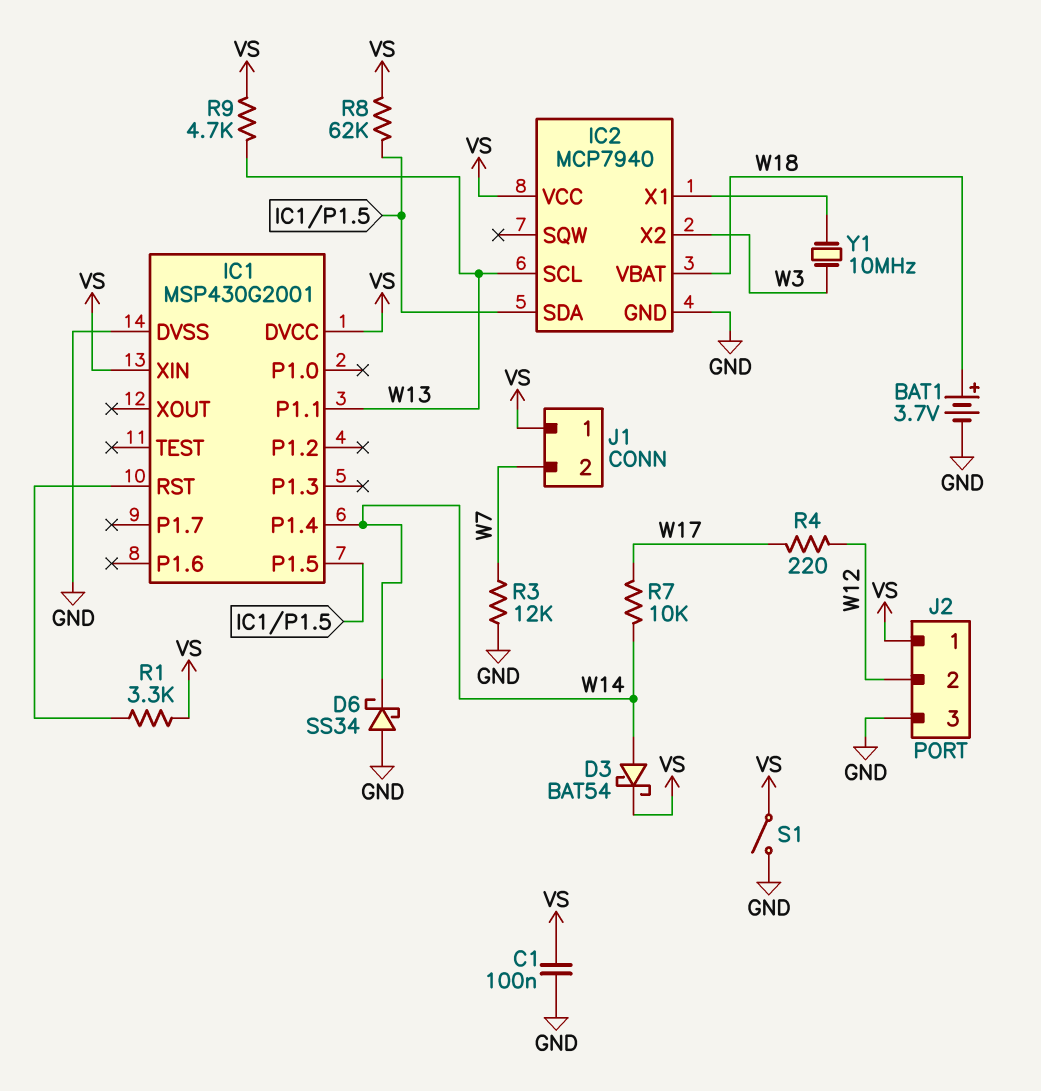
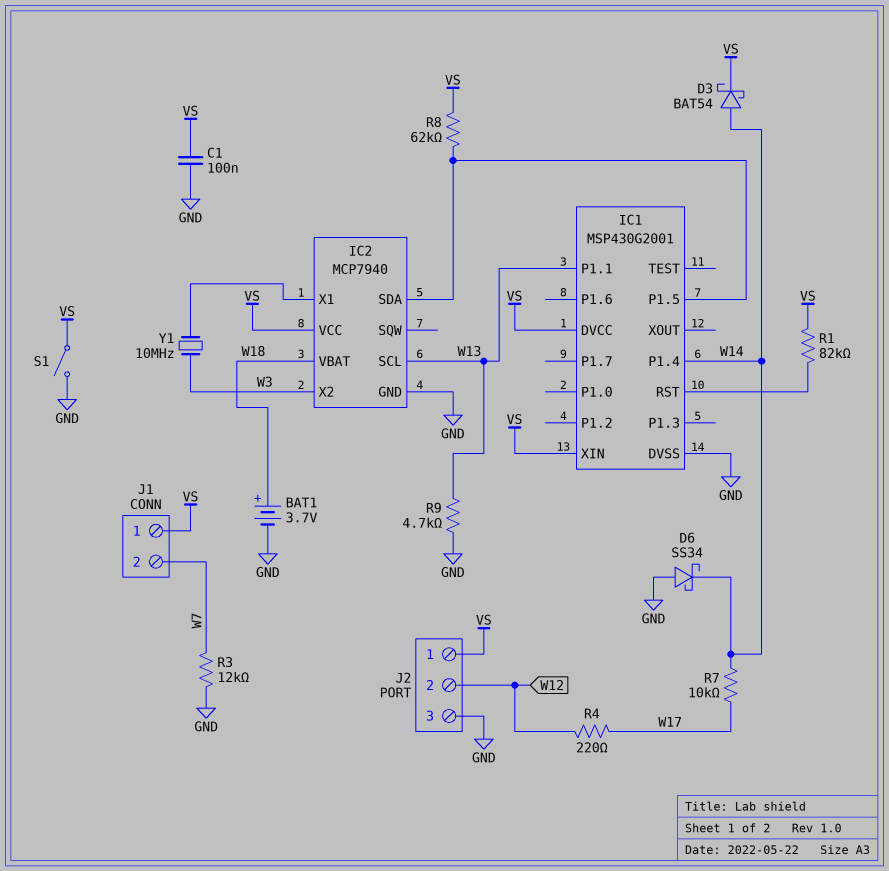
R1: 3.3k (IC1/RST, VS) -> 82k (IC1/RST, VS)
R9: 4.7k (VS, W13) -> 4.7k (GND, W13)

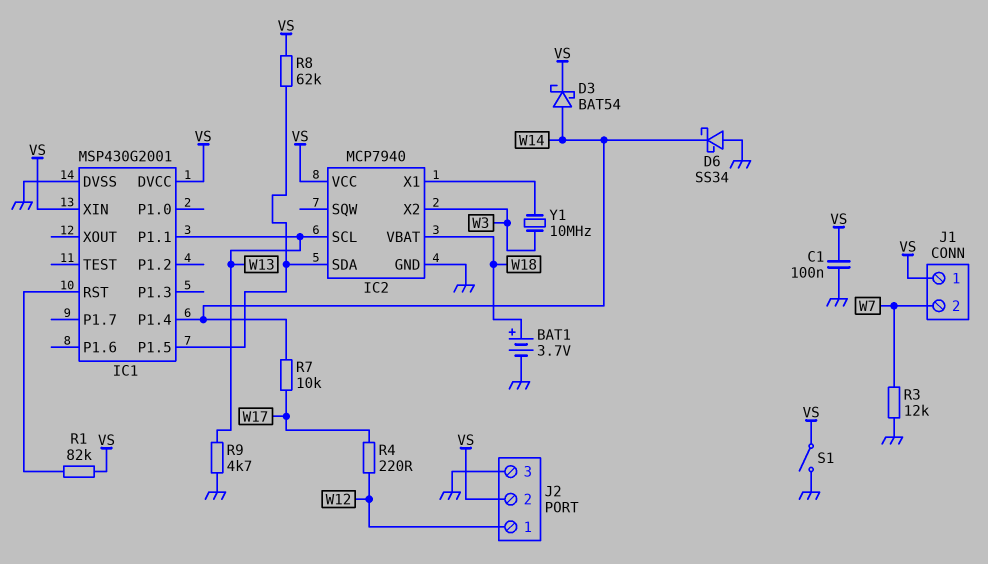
J2 pin 1: VS -> W12
J2 pin 2: W12 -> VS

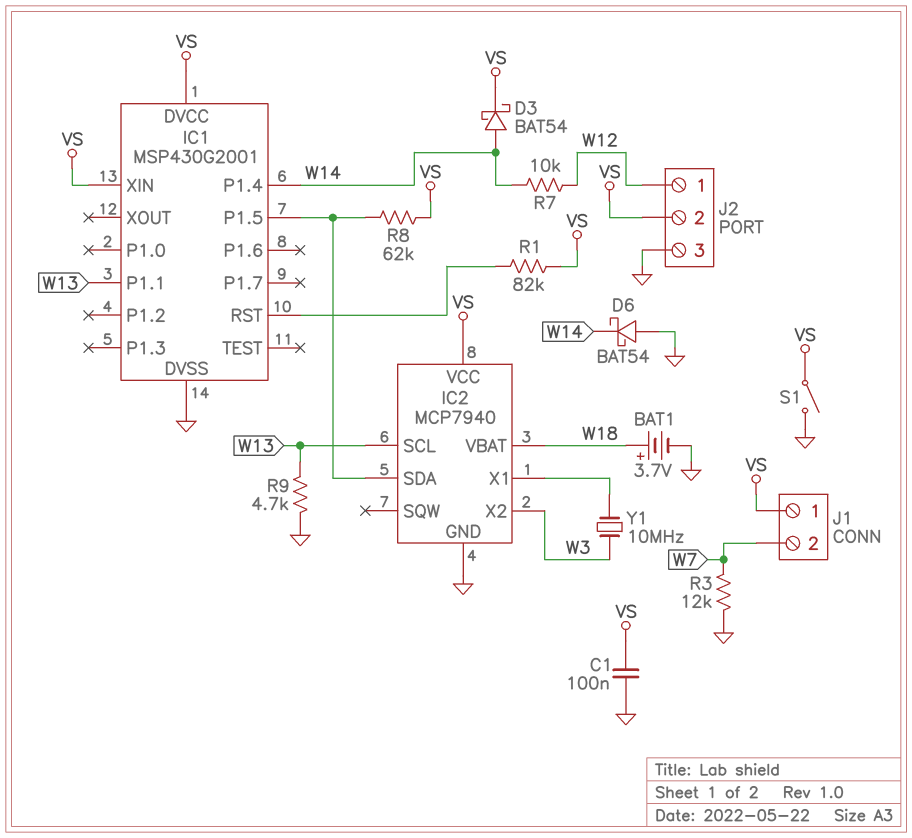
D6: schottky SS34 (A GND, K W14) -> schottky BAT54 (A GND, K W14)
R4: 220 (W12, W17) -> none
R7: 10k (W14, W17) -> 10k (W12, W14)

